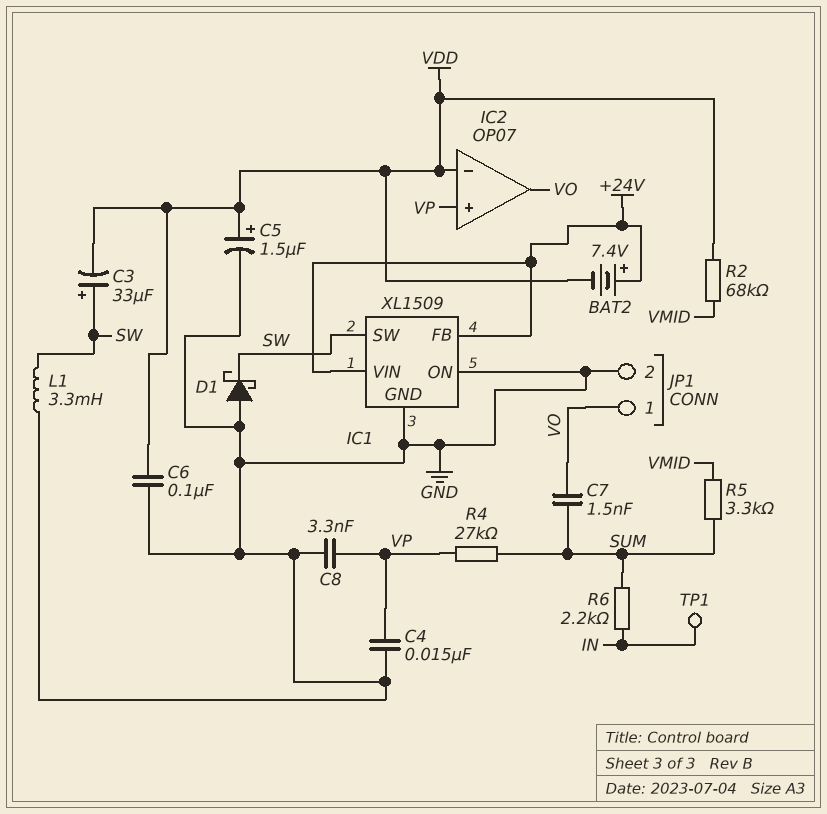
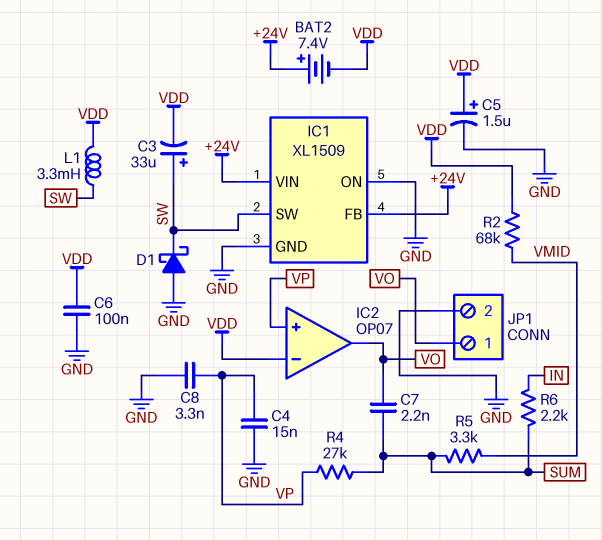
C7: 1.5nF (SUM, VO) -> 2.2nF (SUM, VO)
L1: 3.3mH (GND, SW) -> 3.3mH (SW, VDD)
TP1: test point (IN) -> none

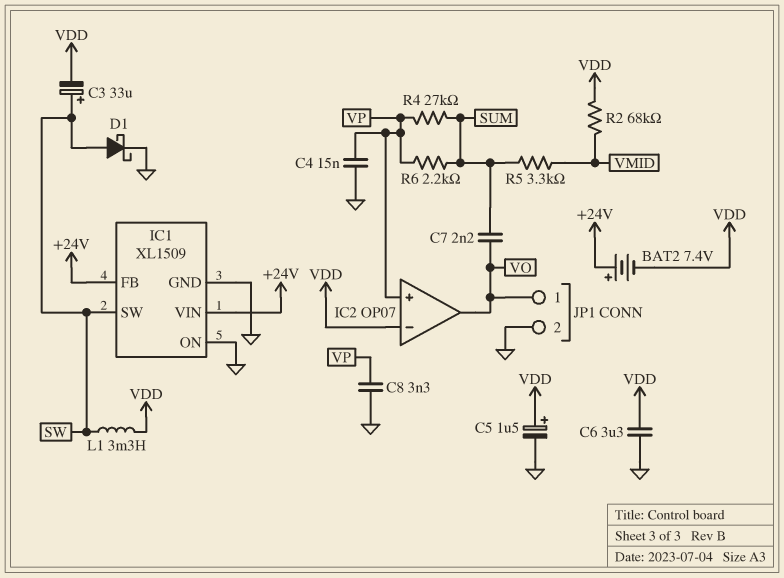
C6: 100nF (GND, VDD) -> 3.3uF (GND, VDD)
D1: schottky (A GND, K SW) -> schottky (A SW, K GND)
R6: 2.2k (IN, SUM) -> 2.2k (SUM, VP)

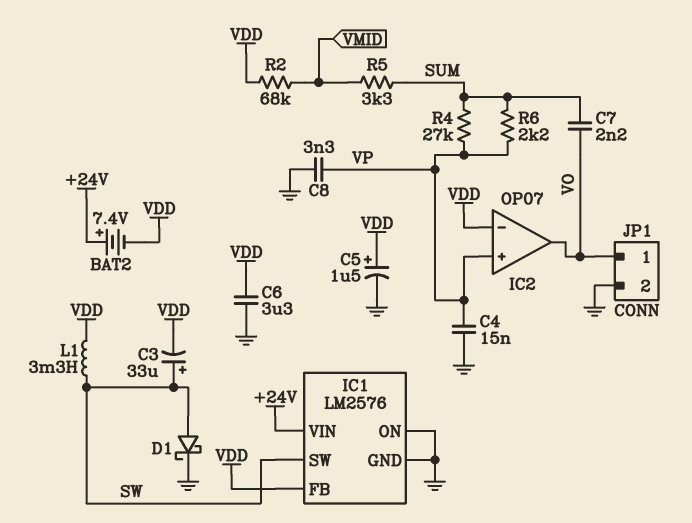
IC1: XL1509 -> LM2576
IC1 pin FB: +24V -> VDD

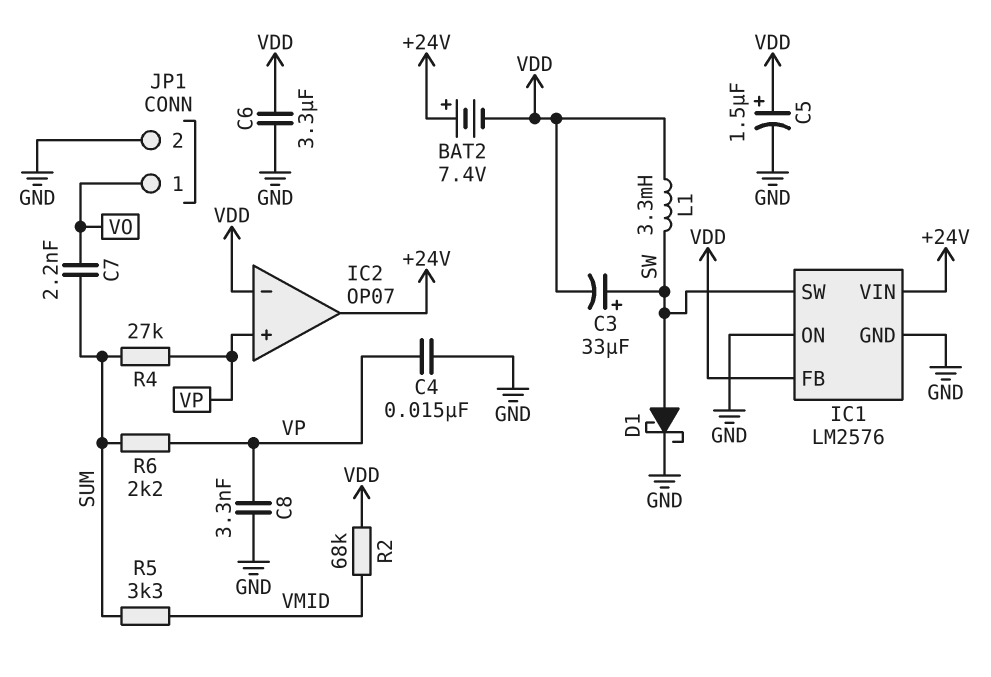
IC2 pin out: VO -> +24V

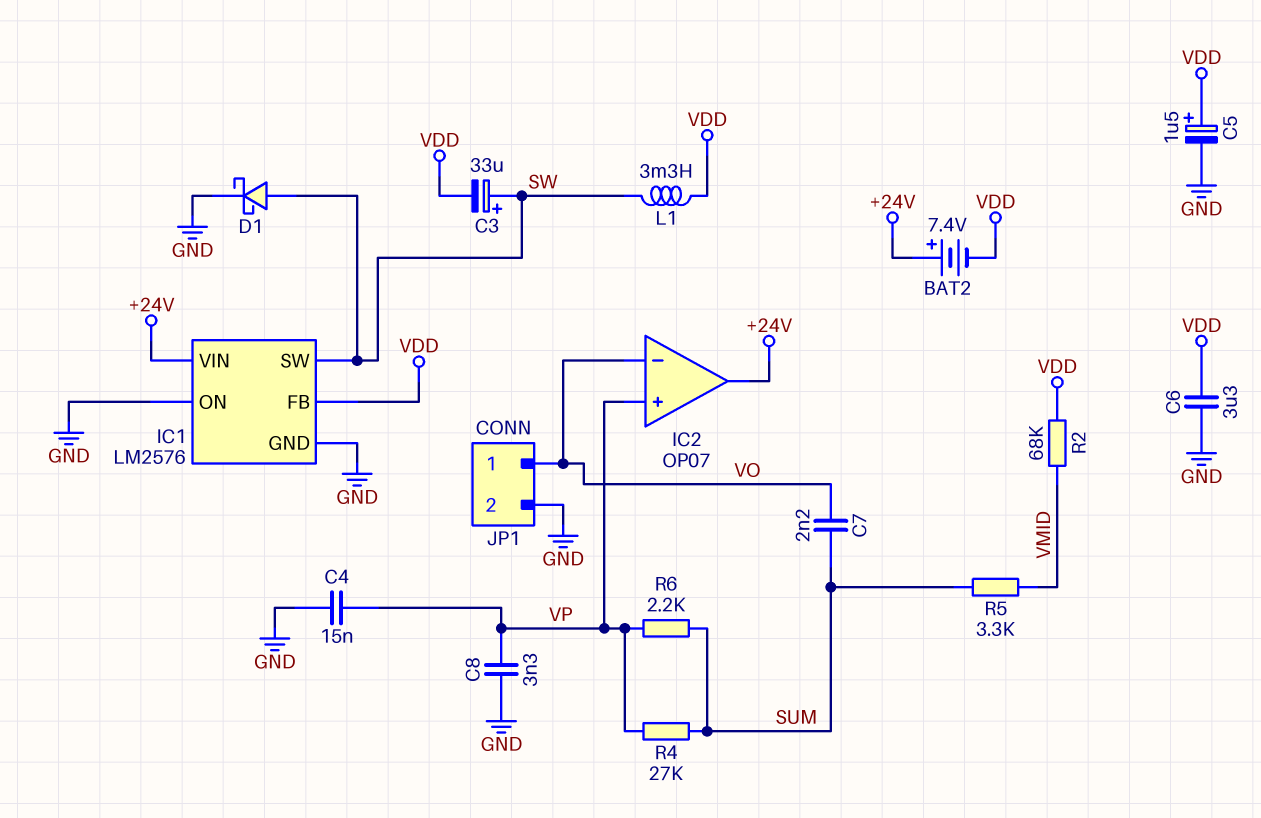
IC2 pin in-: VDD -> VO

